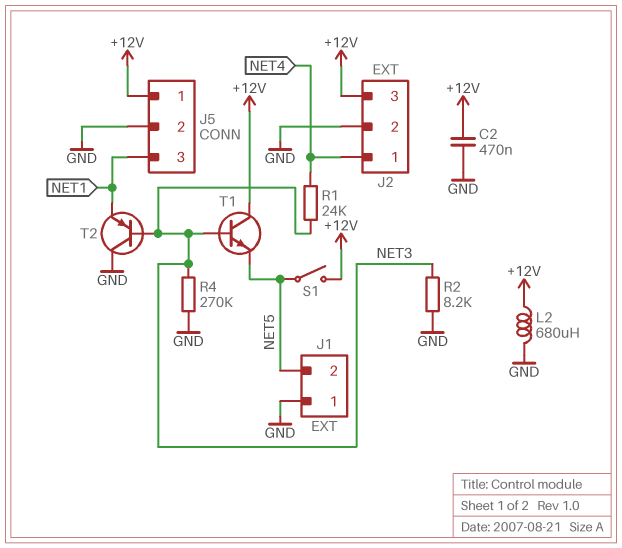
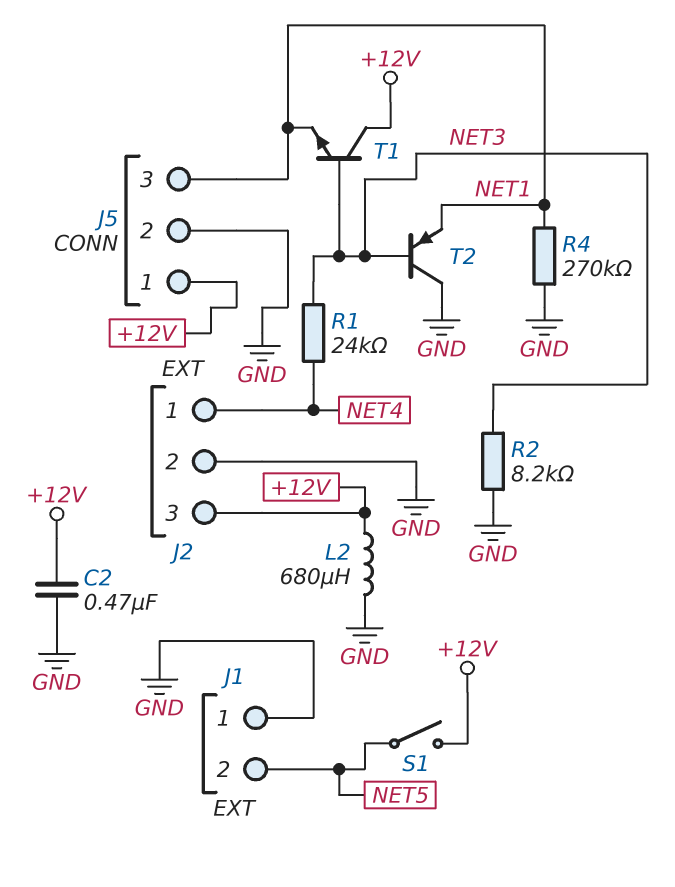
R4: 270k (GND, NET3) -> 270k (GND, NET1)
T1: NPN (B NET3, C +12V, E NET5) -> NPN (B NET3, C +12V, E NET1)

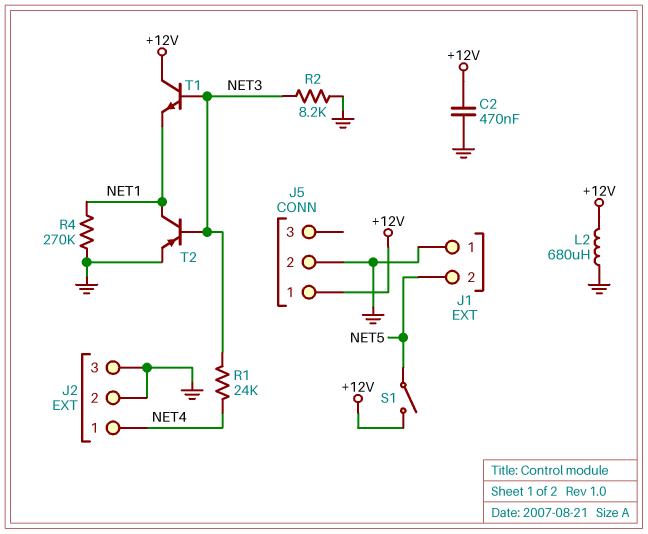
J2 pin 3: +12V -> GND
J5 pin 3: NET1 -> none
T2: PNP (B NET3, C GND, E NET1) -> PNP (B NET3, C NET1, E GND)

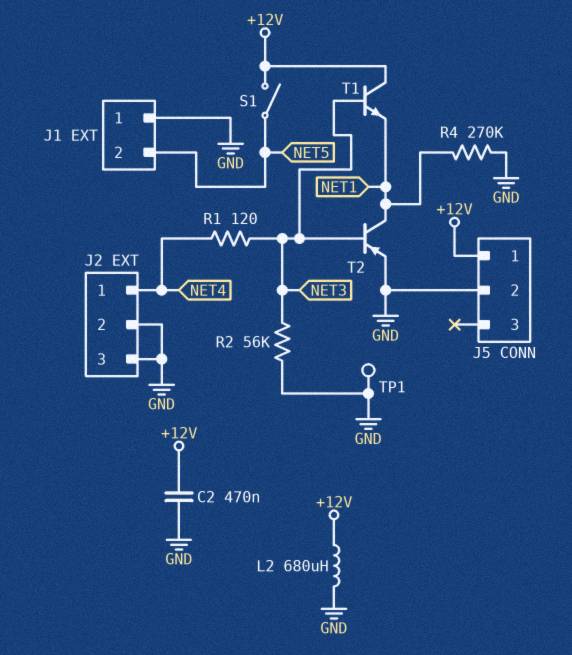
R1: 24k (NET3, NET4) -> 120 (NET3, NET4)
R2: 8.2k (GND, NET3) -> 56k (GND, NET3)
TP1: none -> test point (GND)

